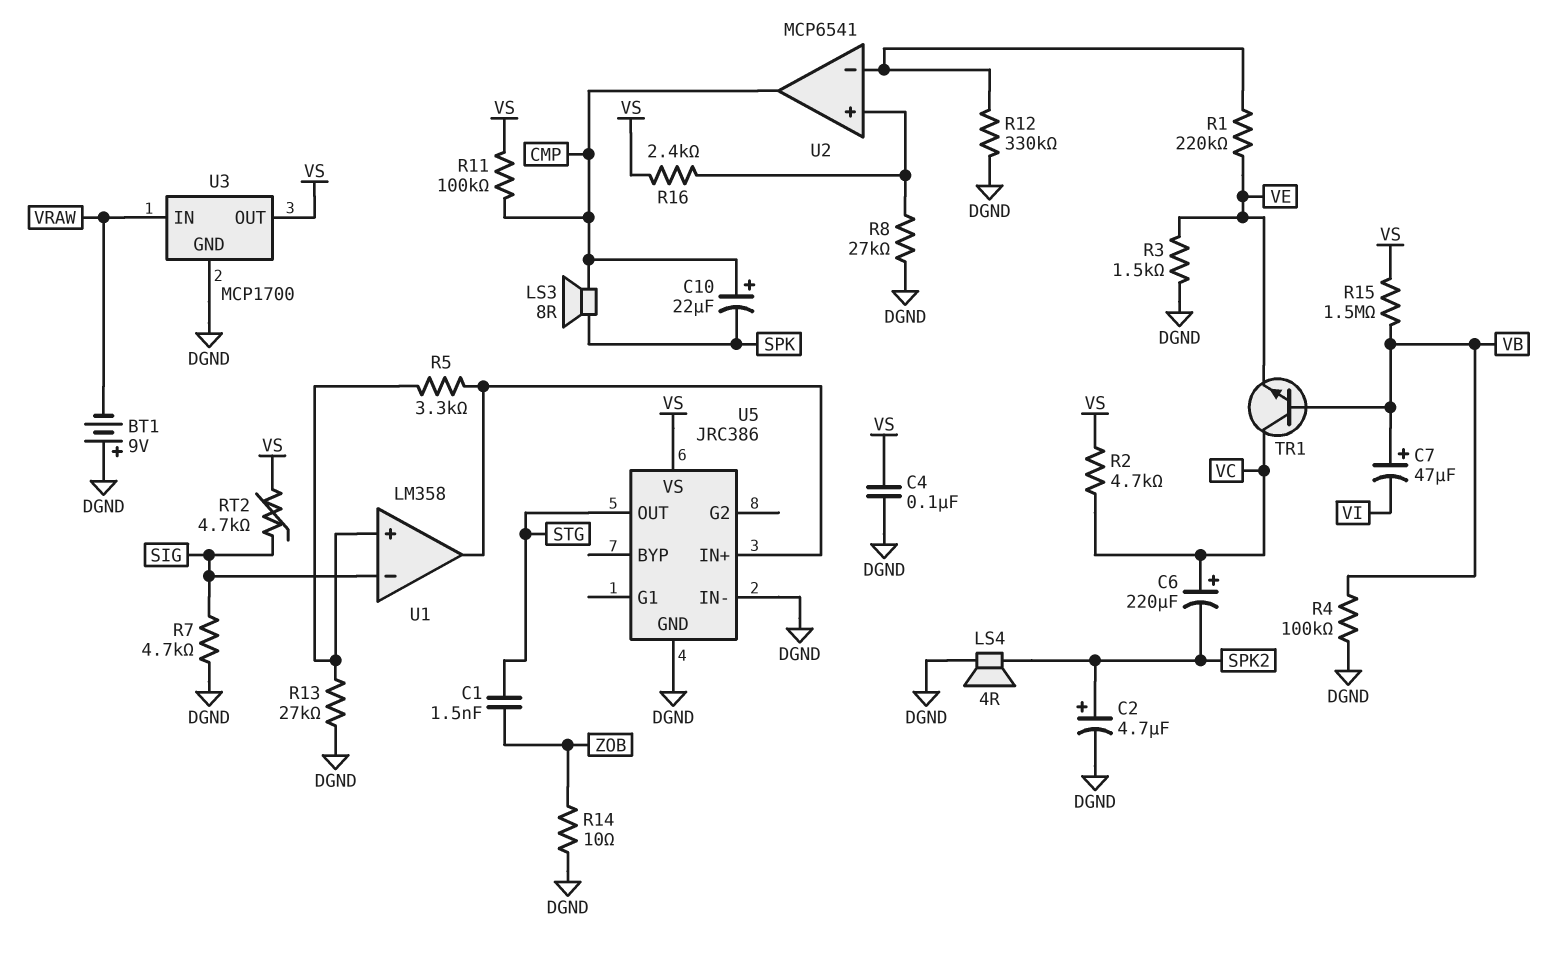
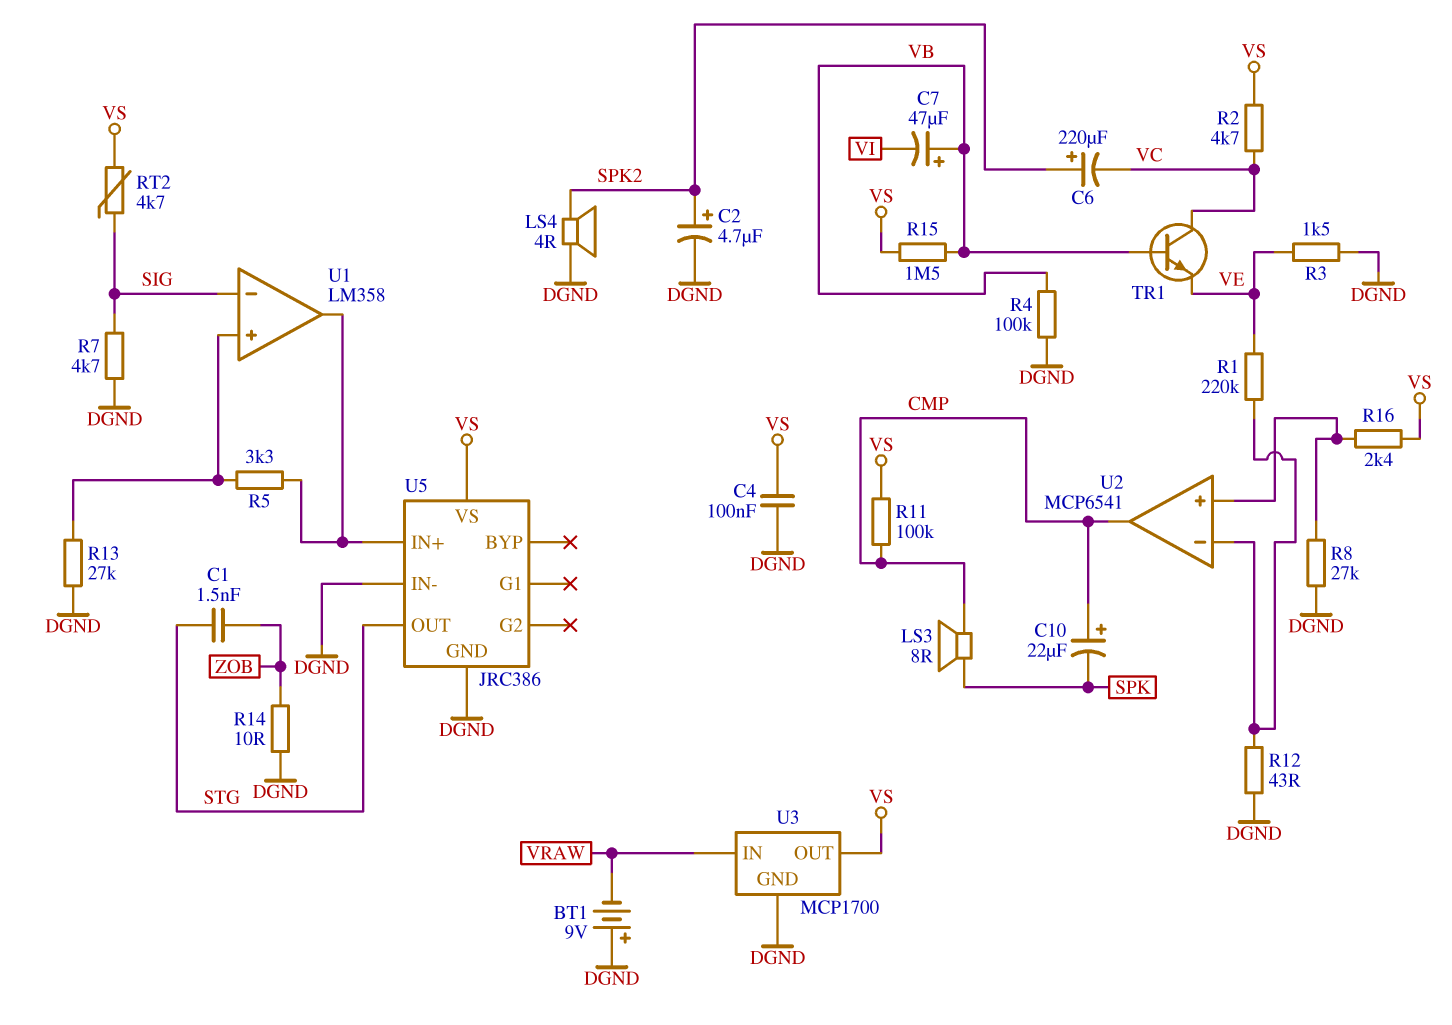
C6: 220uF (plus VC, minus SPK2) -> 220uF (plus SPK2, minus VC)
R12: 330k (DGND, U2/in-) -> 43 (DGND, U2/in-)

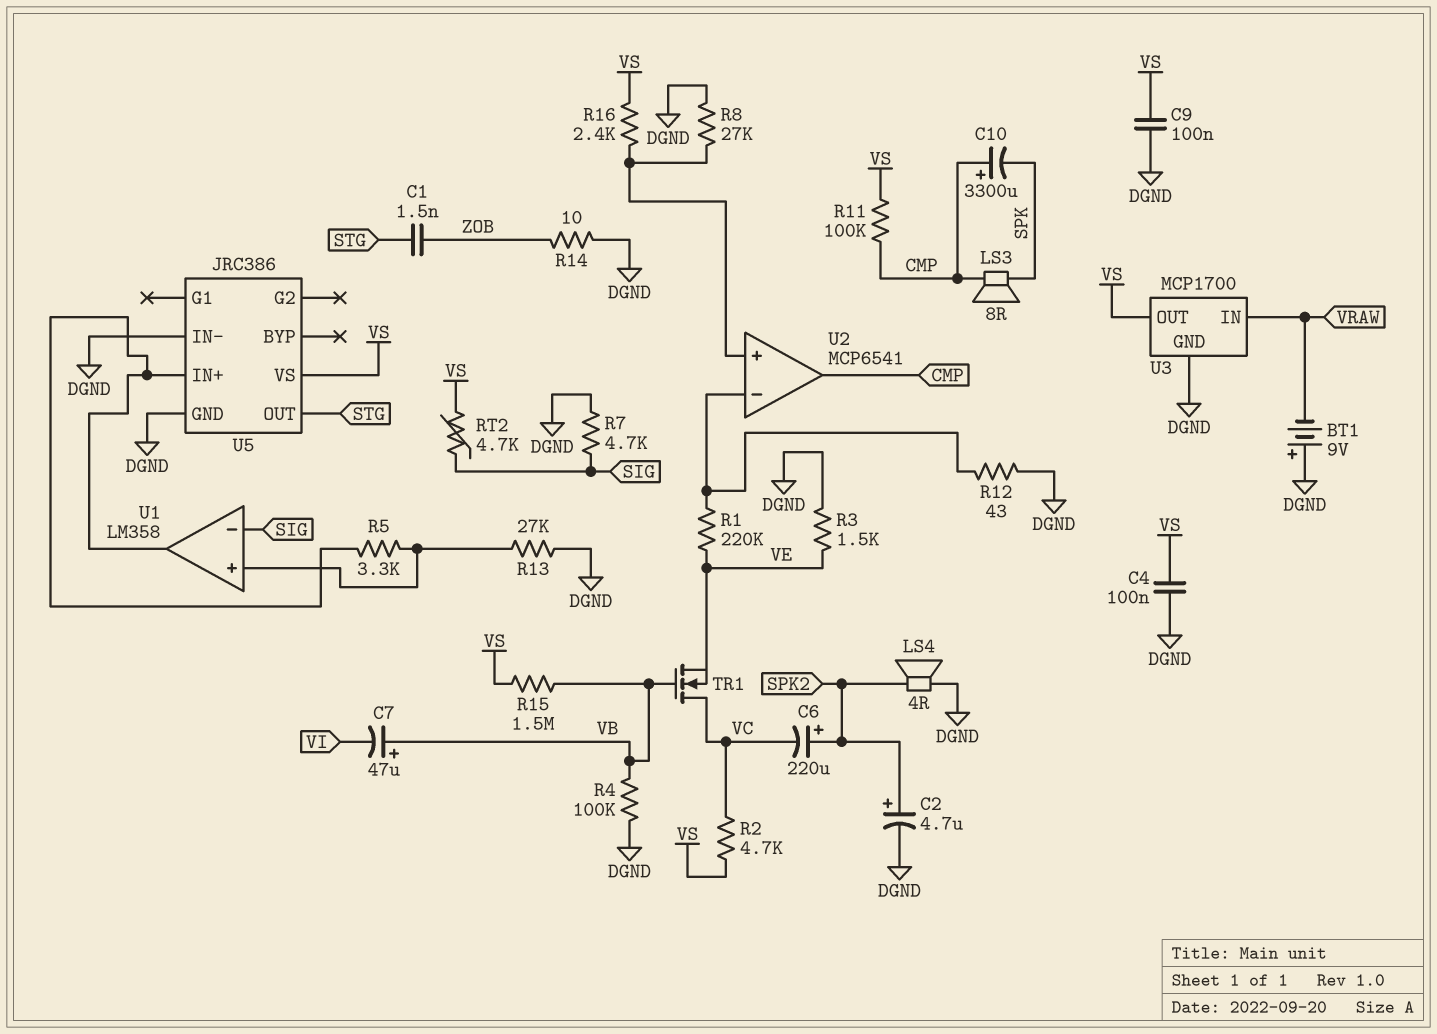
C9: none -> 100nF (DGND, VS)
C10: 22uF (plus CMP, minus SPK) -> 3300uF (plus CMP, minus SPK)
TR1: NPN (B VB, C VC, E VE) -> NMOS (G VB, D VC, S VE)

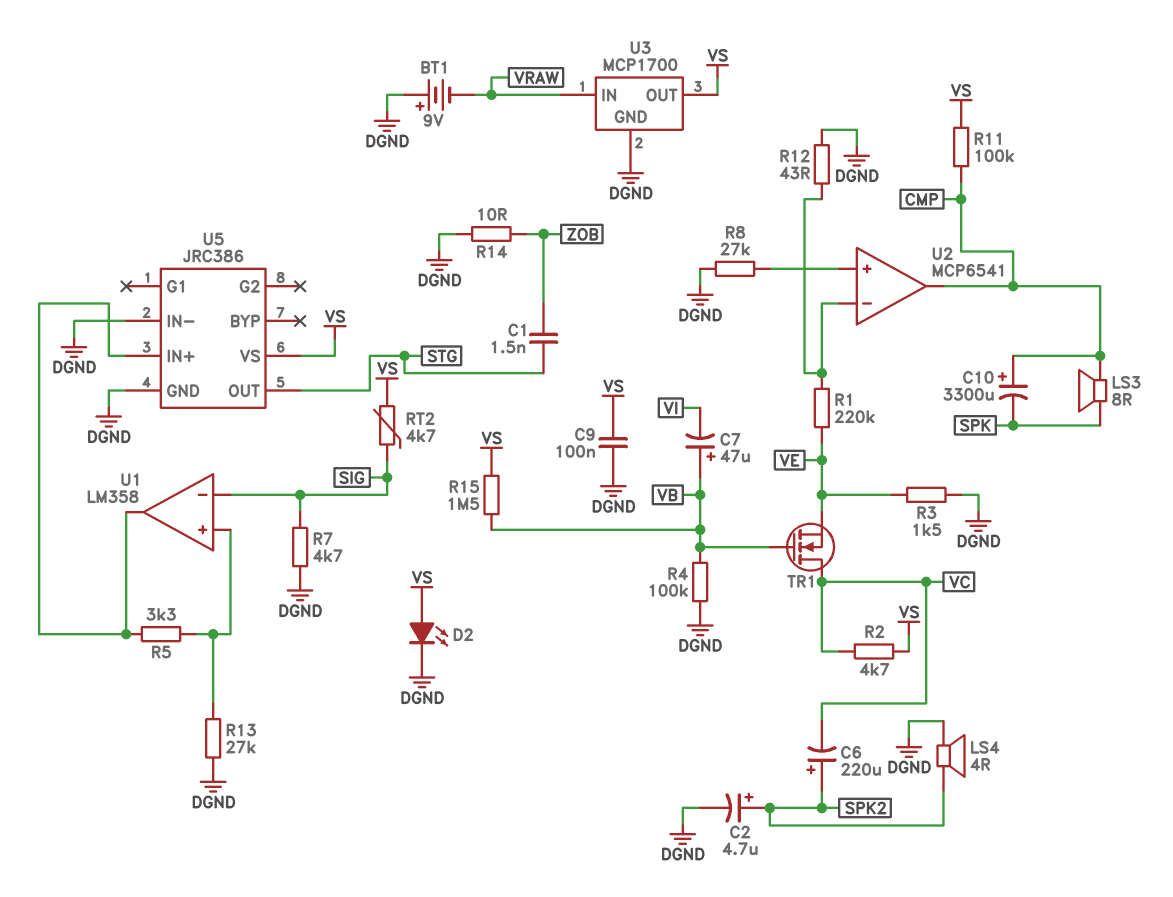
C4: 100nF (DGND, VS) -> none
D2: none -> LED (A VS, K DGND)
R16: 2.4k (U2/in+, VS) -> none

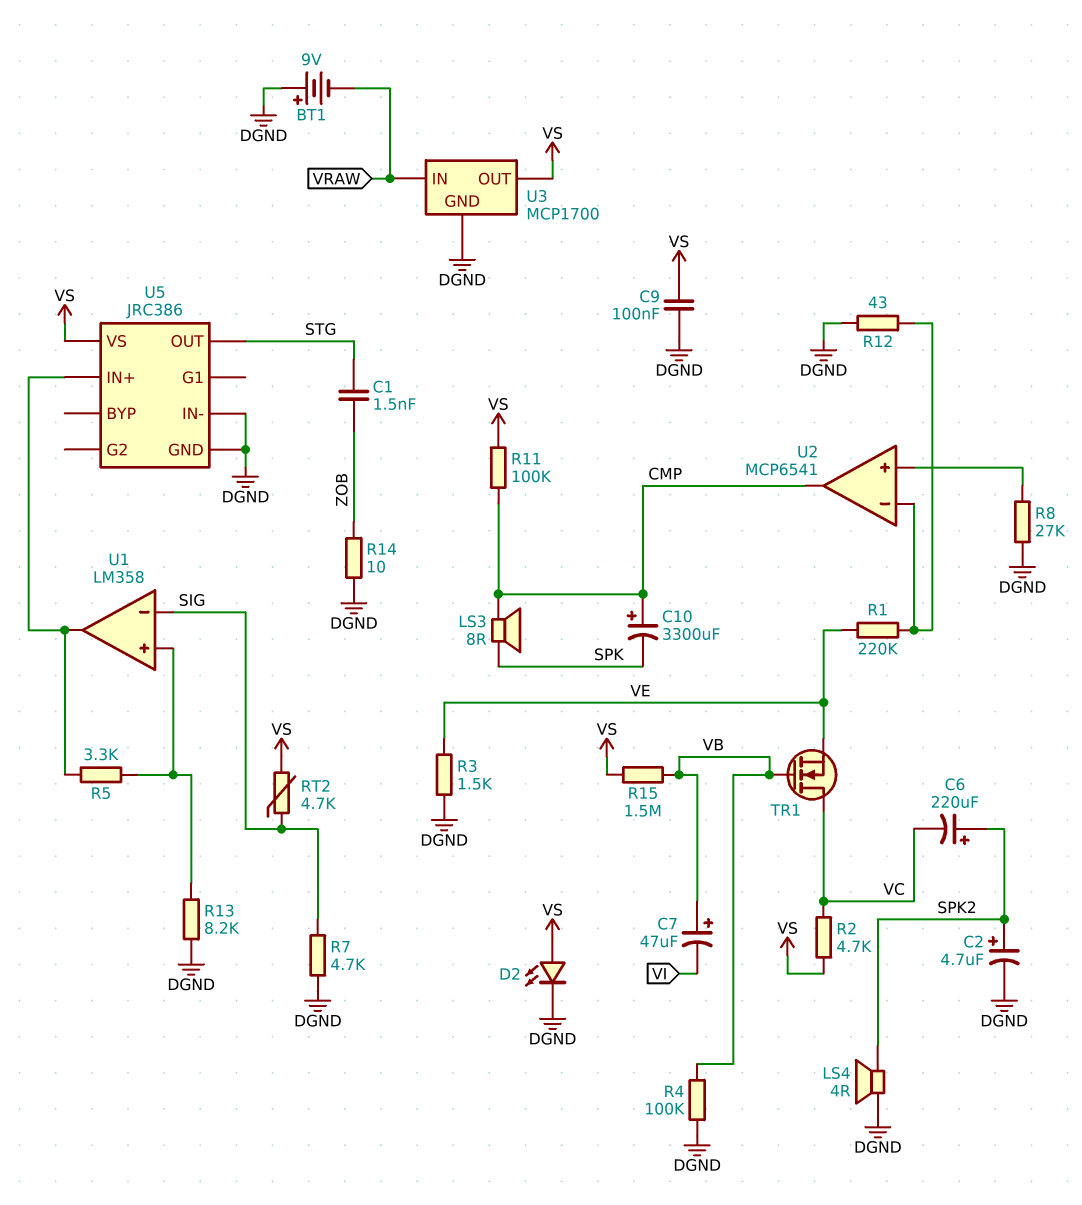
R13: 27k (DGND, U1/in+) -> 8.2k (DGND, U1/in+)

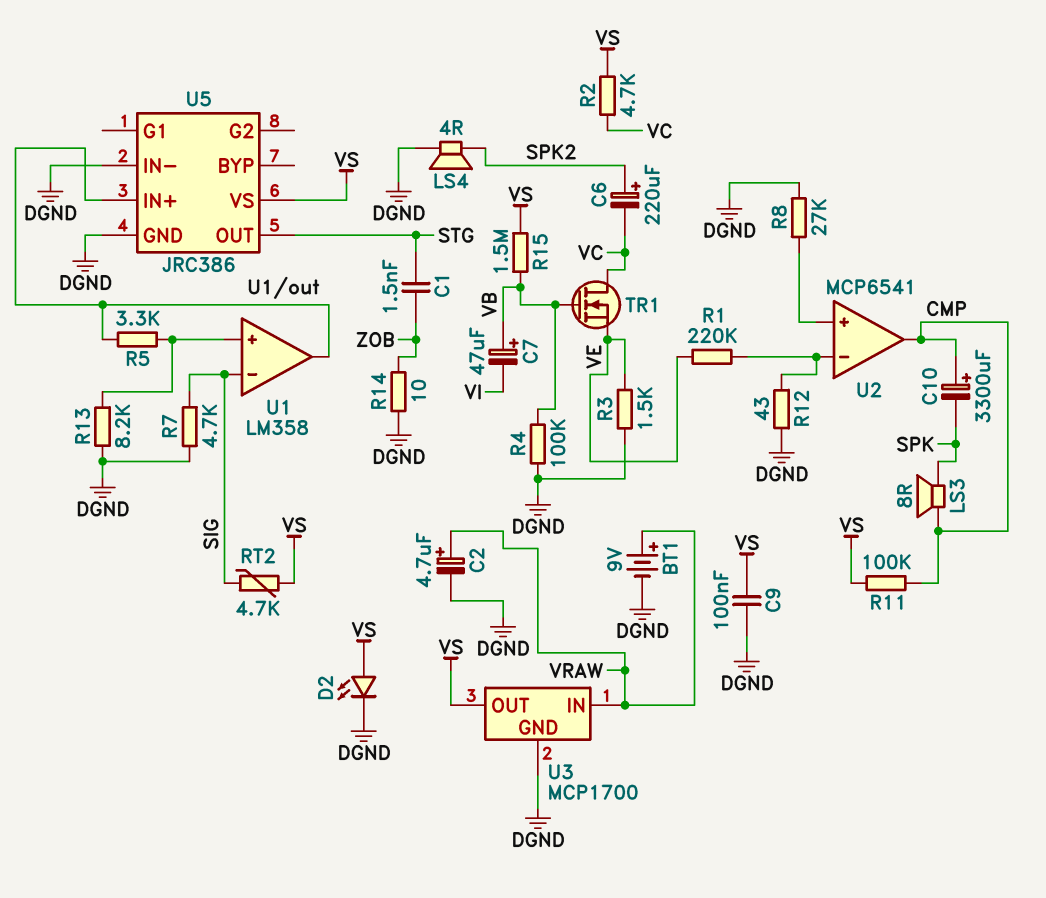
BT1: 9V (plus DGND, minus VRAW) -> 9V (plus VRAW, minus DGND)
C2: 4.7uF (plus SPK2, minus DGND) -> 4.7uF (plus VRAW, minus DGND)

